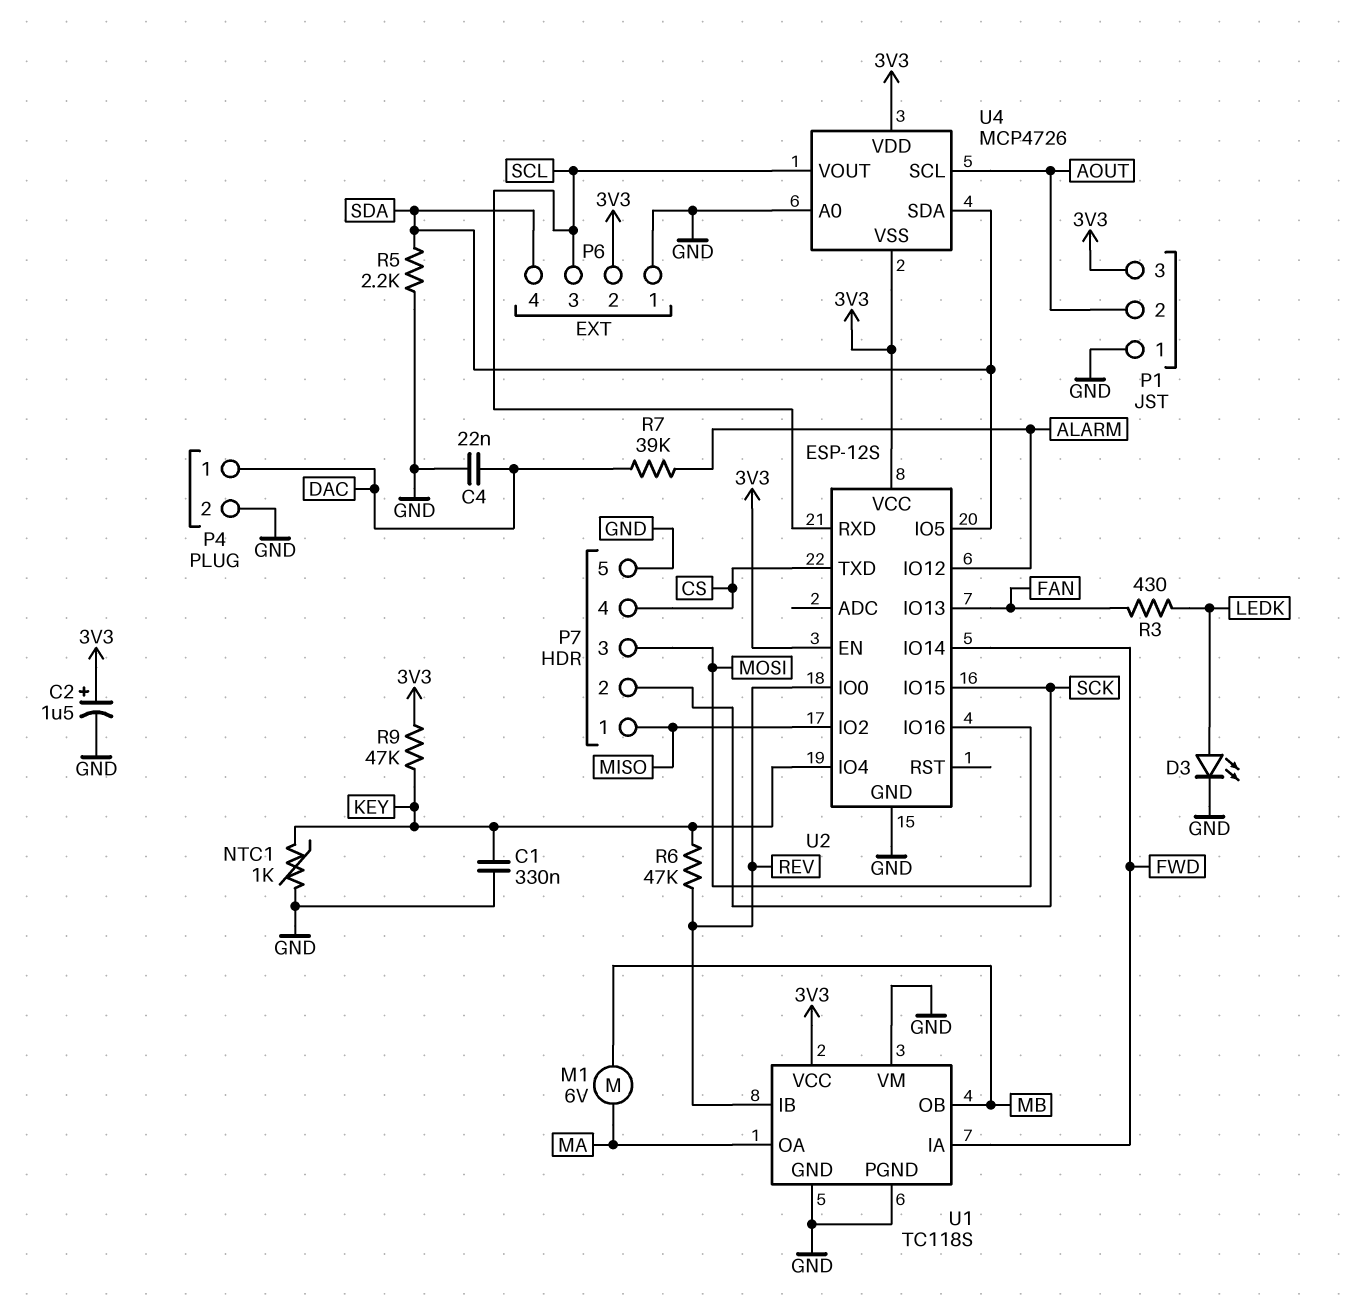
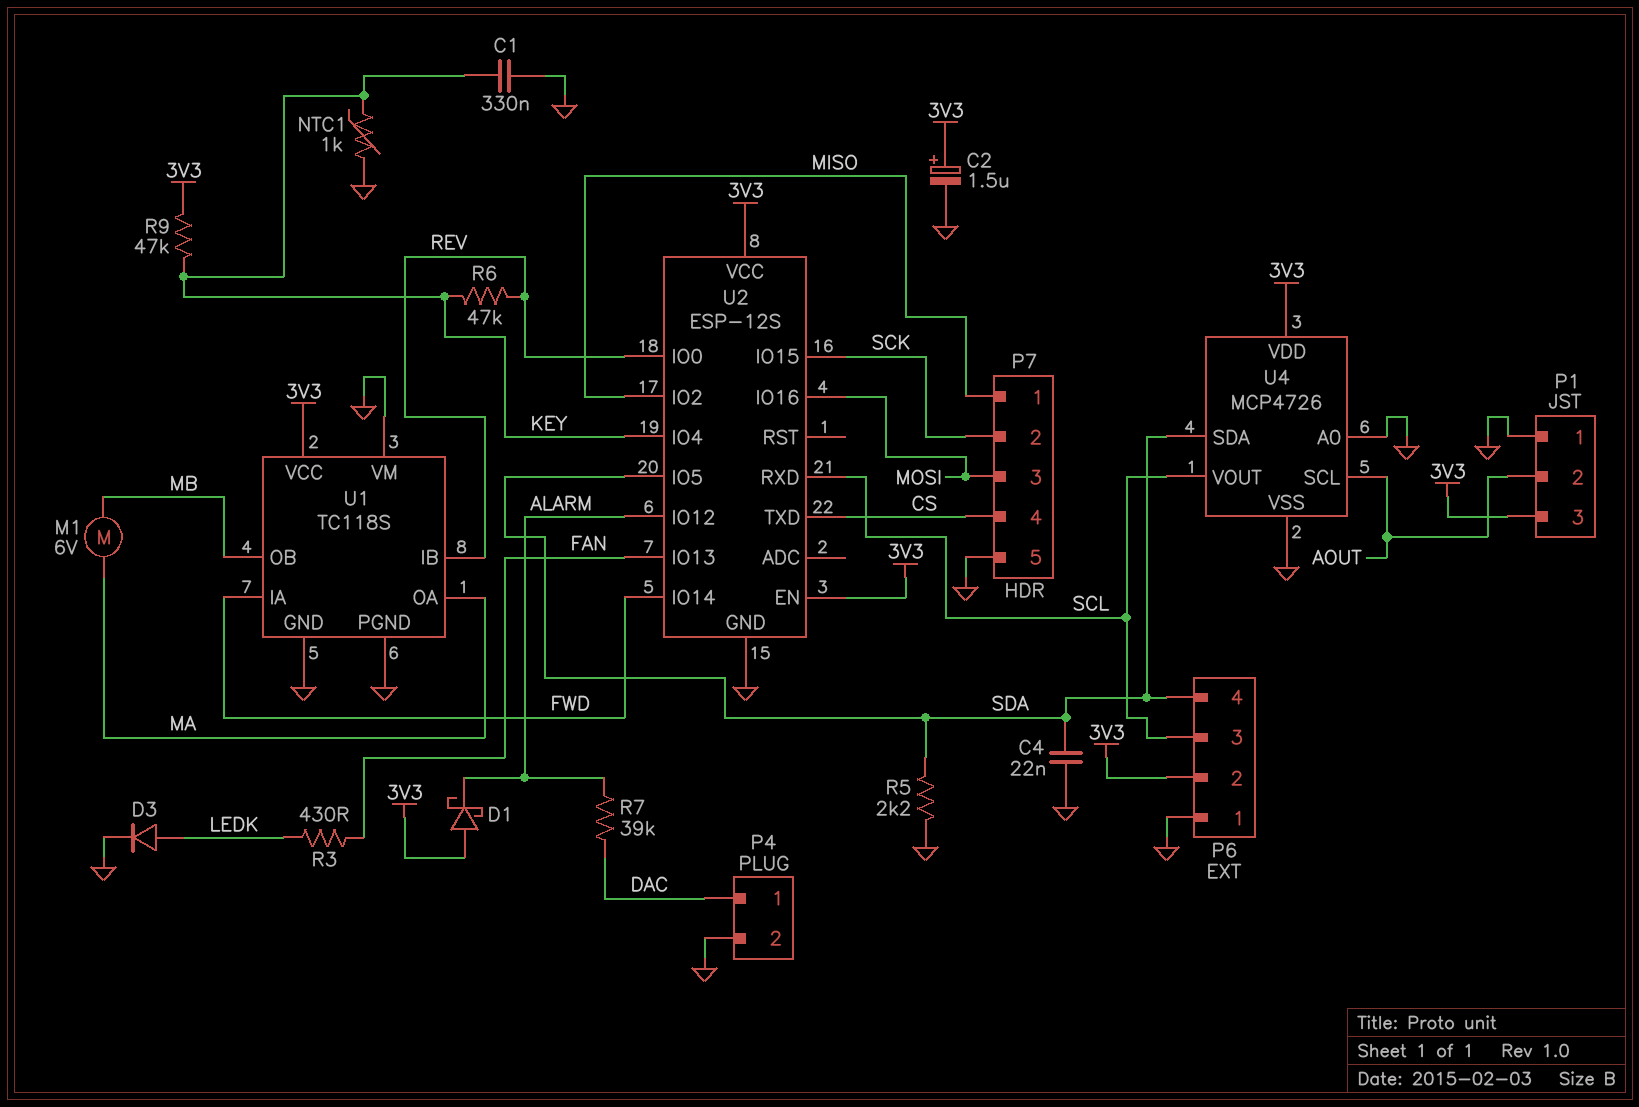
C4: 22nF (DAC, GND) -> 22nF (GND, SDA)
D1: none -> schottky (A 3V3, K ALARM)
D3: LED (A LEDK, K GND) -> diode (A LEDK, K GND)
U4 pin VSS: 3V3 -> GND

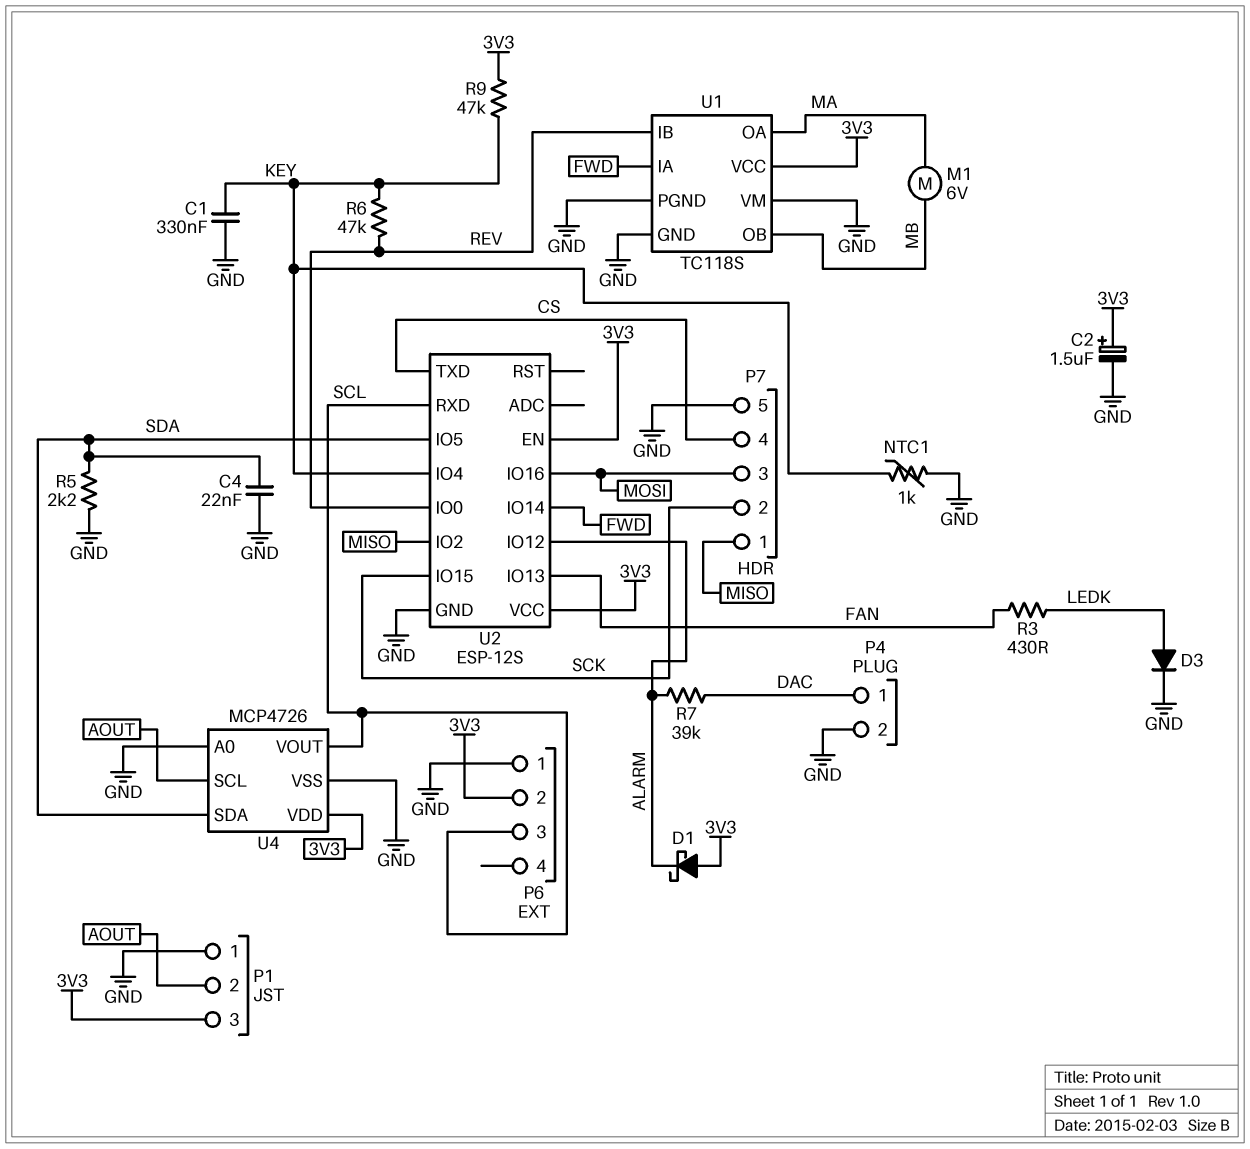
P6 pin 4: SDA -> none

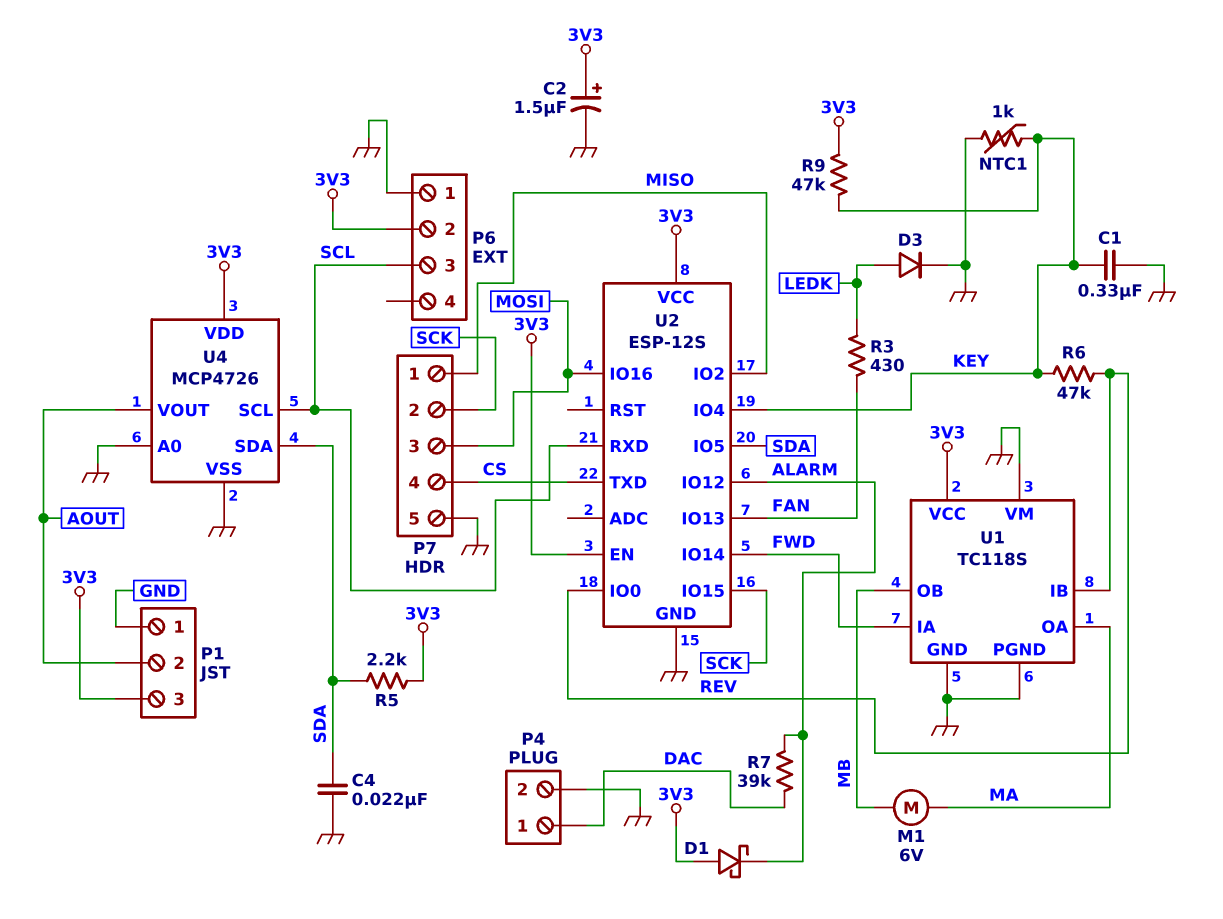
R5: 2.2k (GND, SDA) -> 2.2k (3V3, SDA)
U4 pin SCL: AOUT -> SCL
U4 pin VOUT: SCL -> AOUT

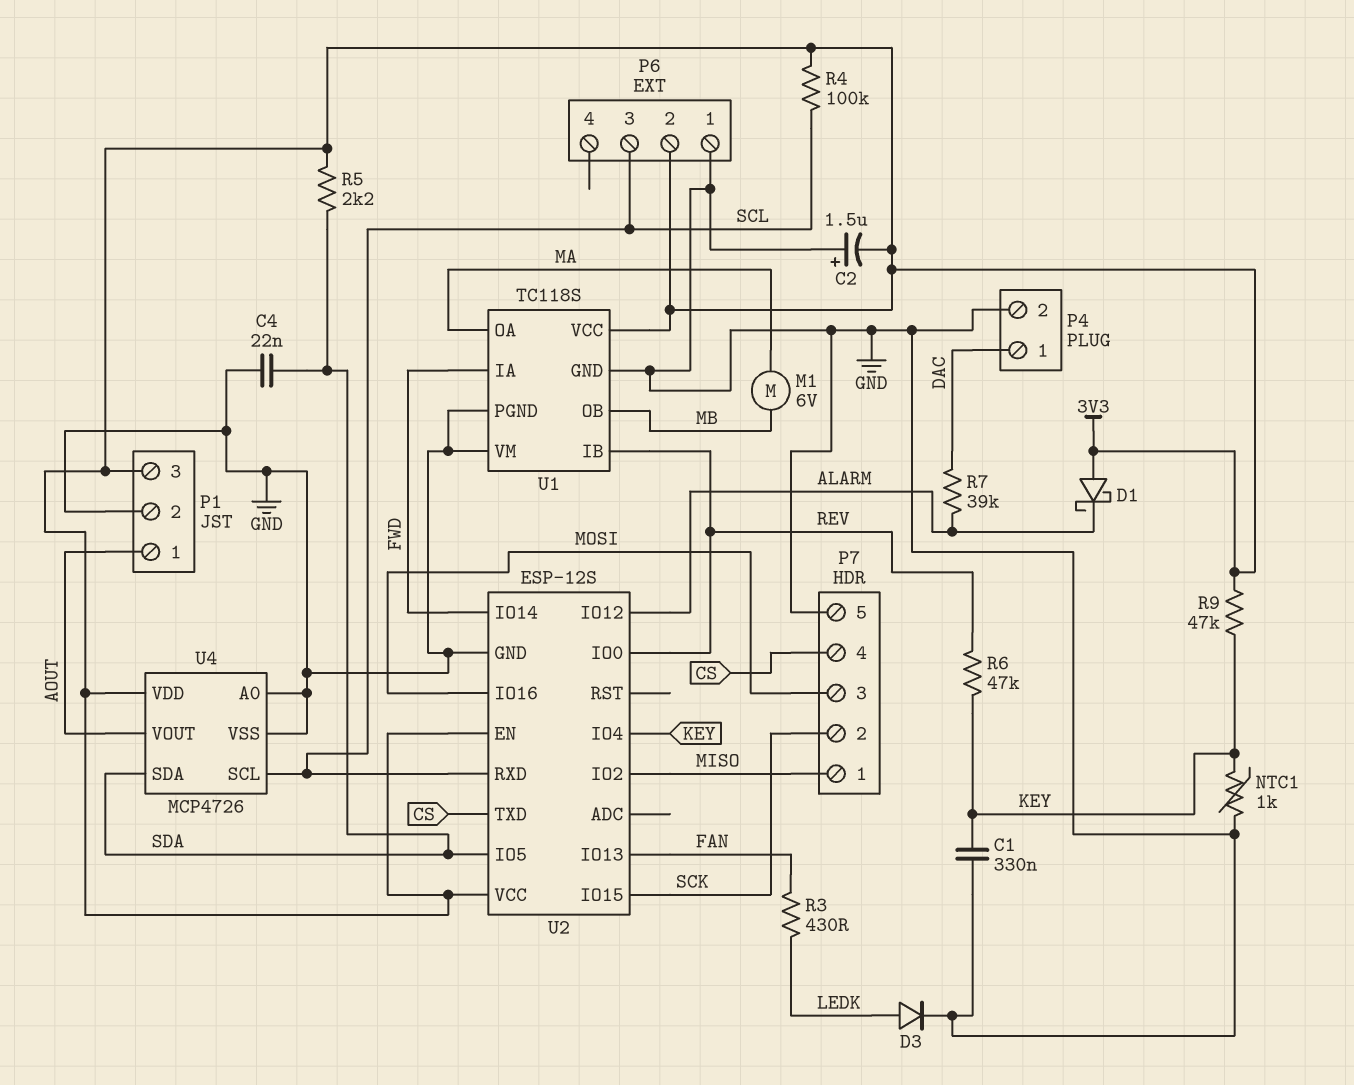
C2: 1.5uF (plus 3V3, minus GND) -> 1.5uF (plus GND, minus 3V3)
P1 pin 1: GND -> AOUT
P1 pin 2: AOUT -> GND
R4: none -> 100k (3V3, SCL)

